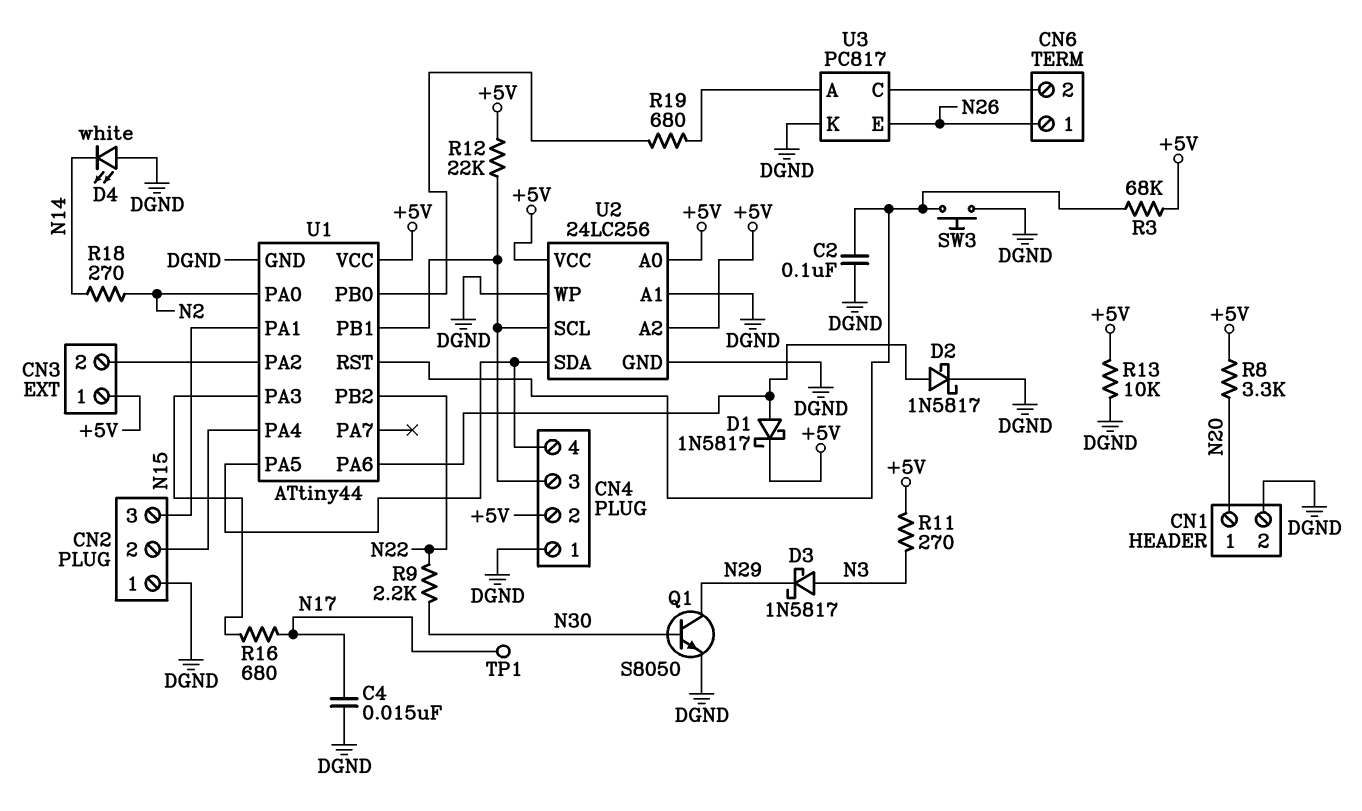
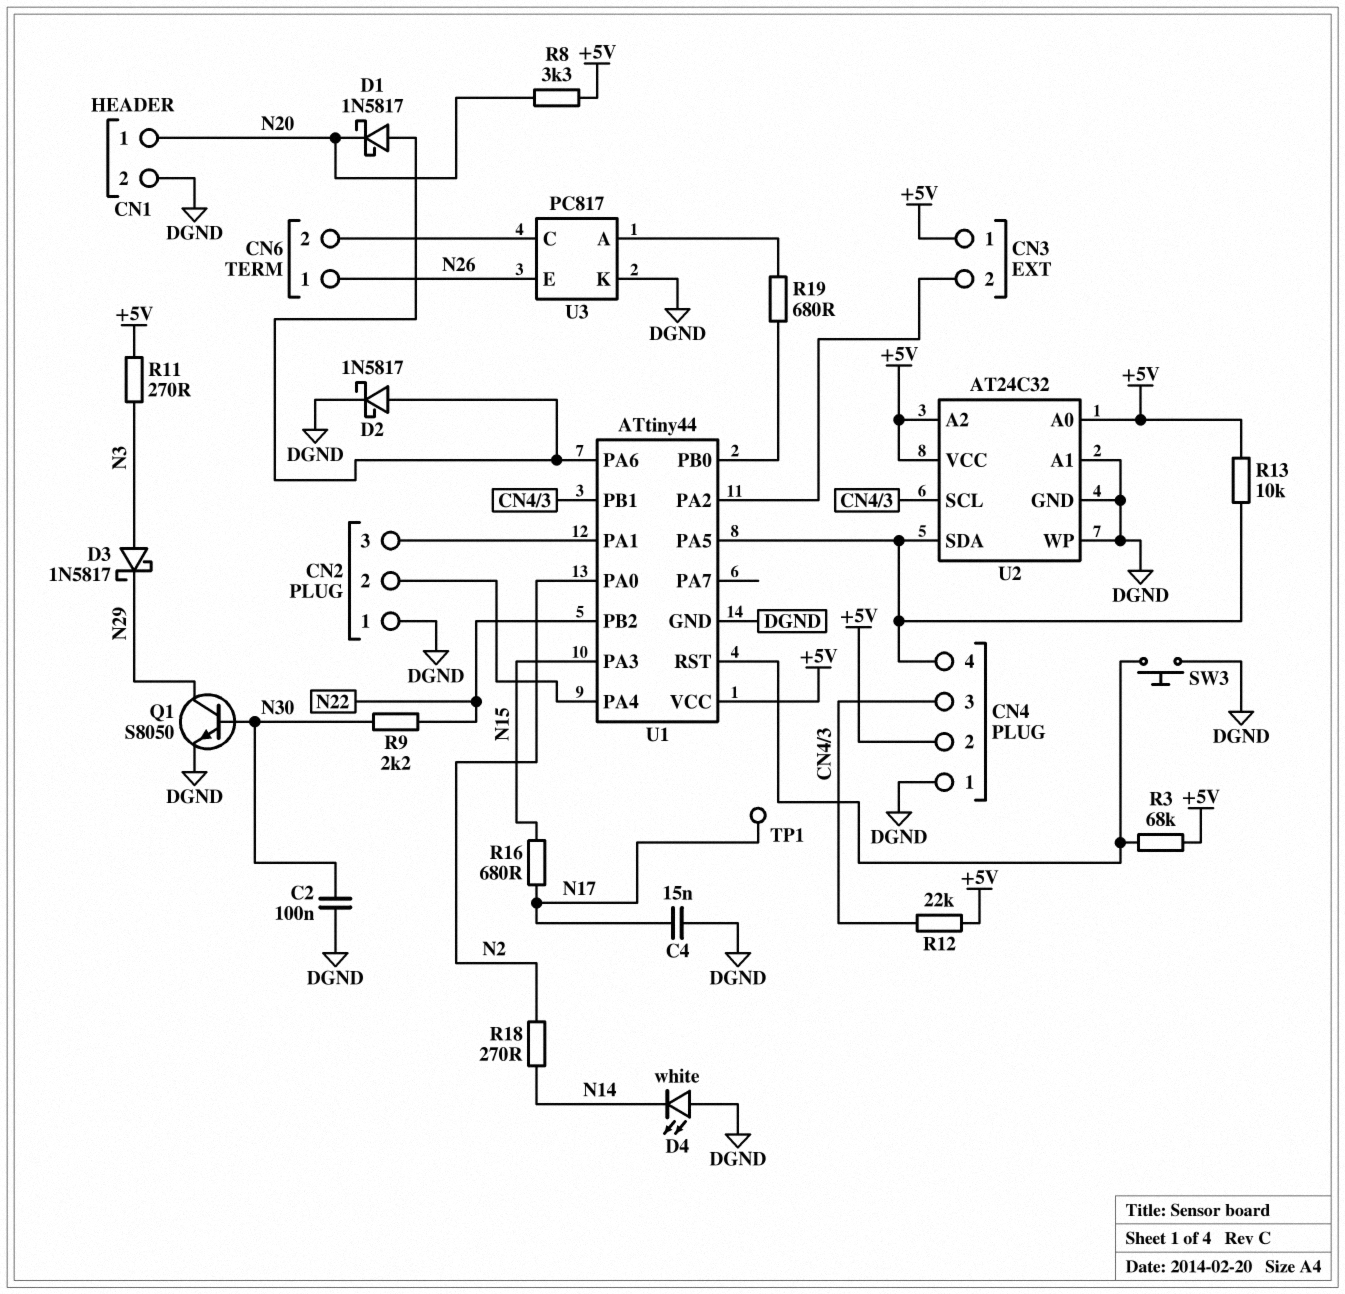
C2: 100nF (DGND, U1/RST) -> 100nF (DGND, N30)
D1: schottky 1N5817 (A U1/PA6, K +5V) -> schottky 1N5817 (A U1/PA6, K N20)
R13: 10k (+5V, DGND) -> 10k (+5V, CN4/4)
U2: 24LC256 -> AT24C32

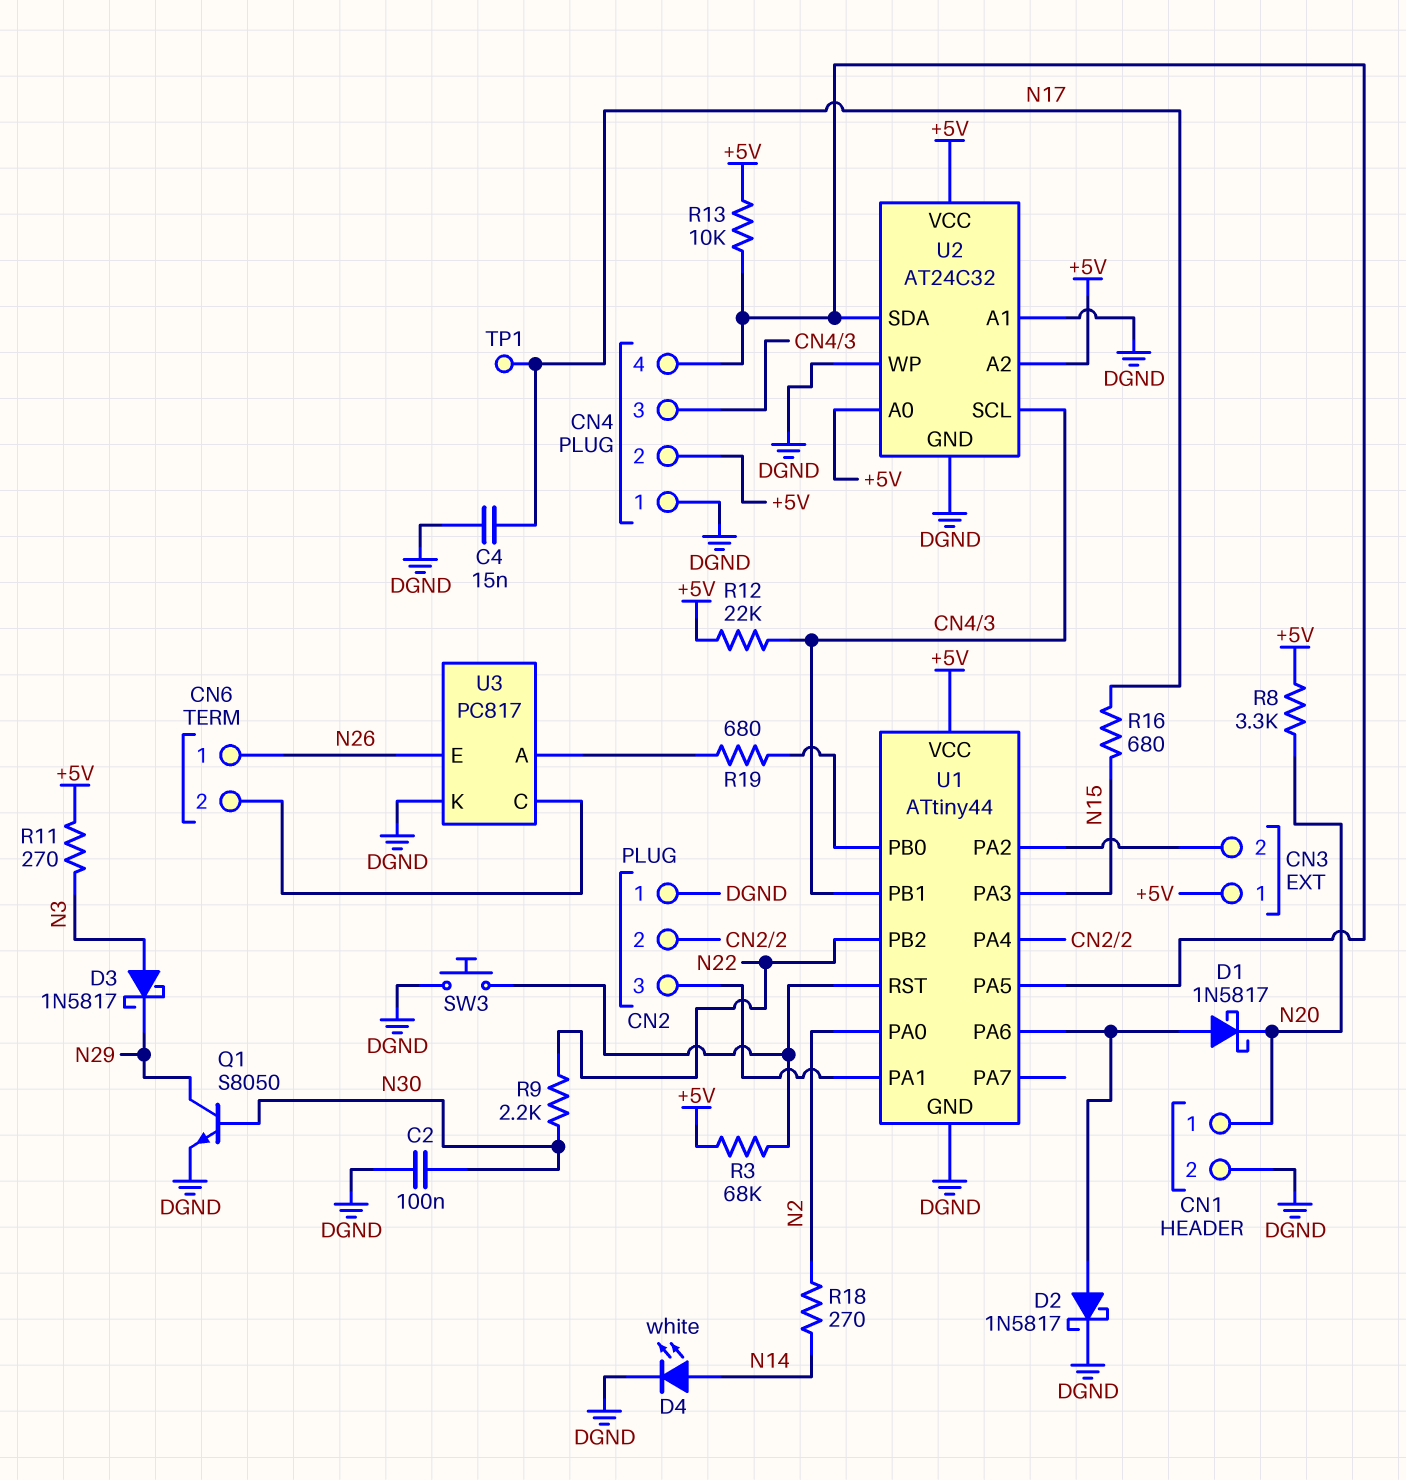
D4: LED white (A DGND, K N14) -> LED white (A N14, K DGND)

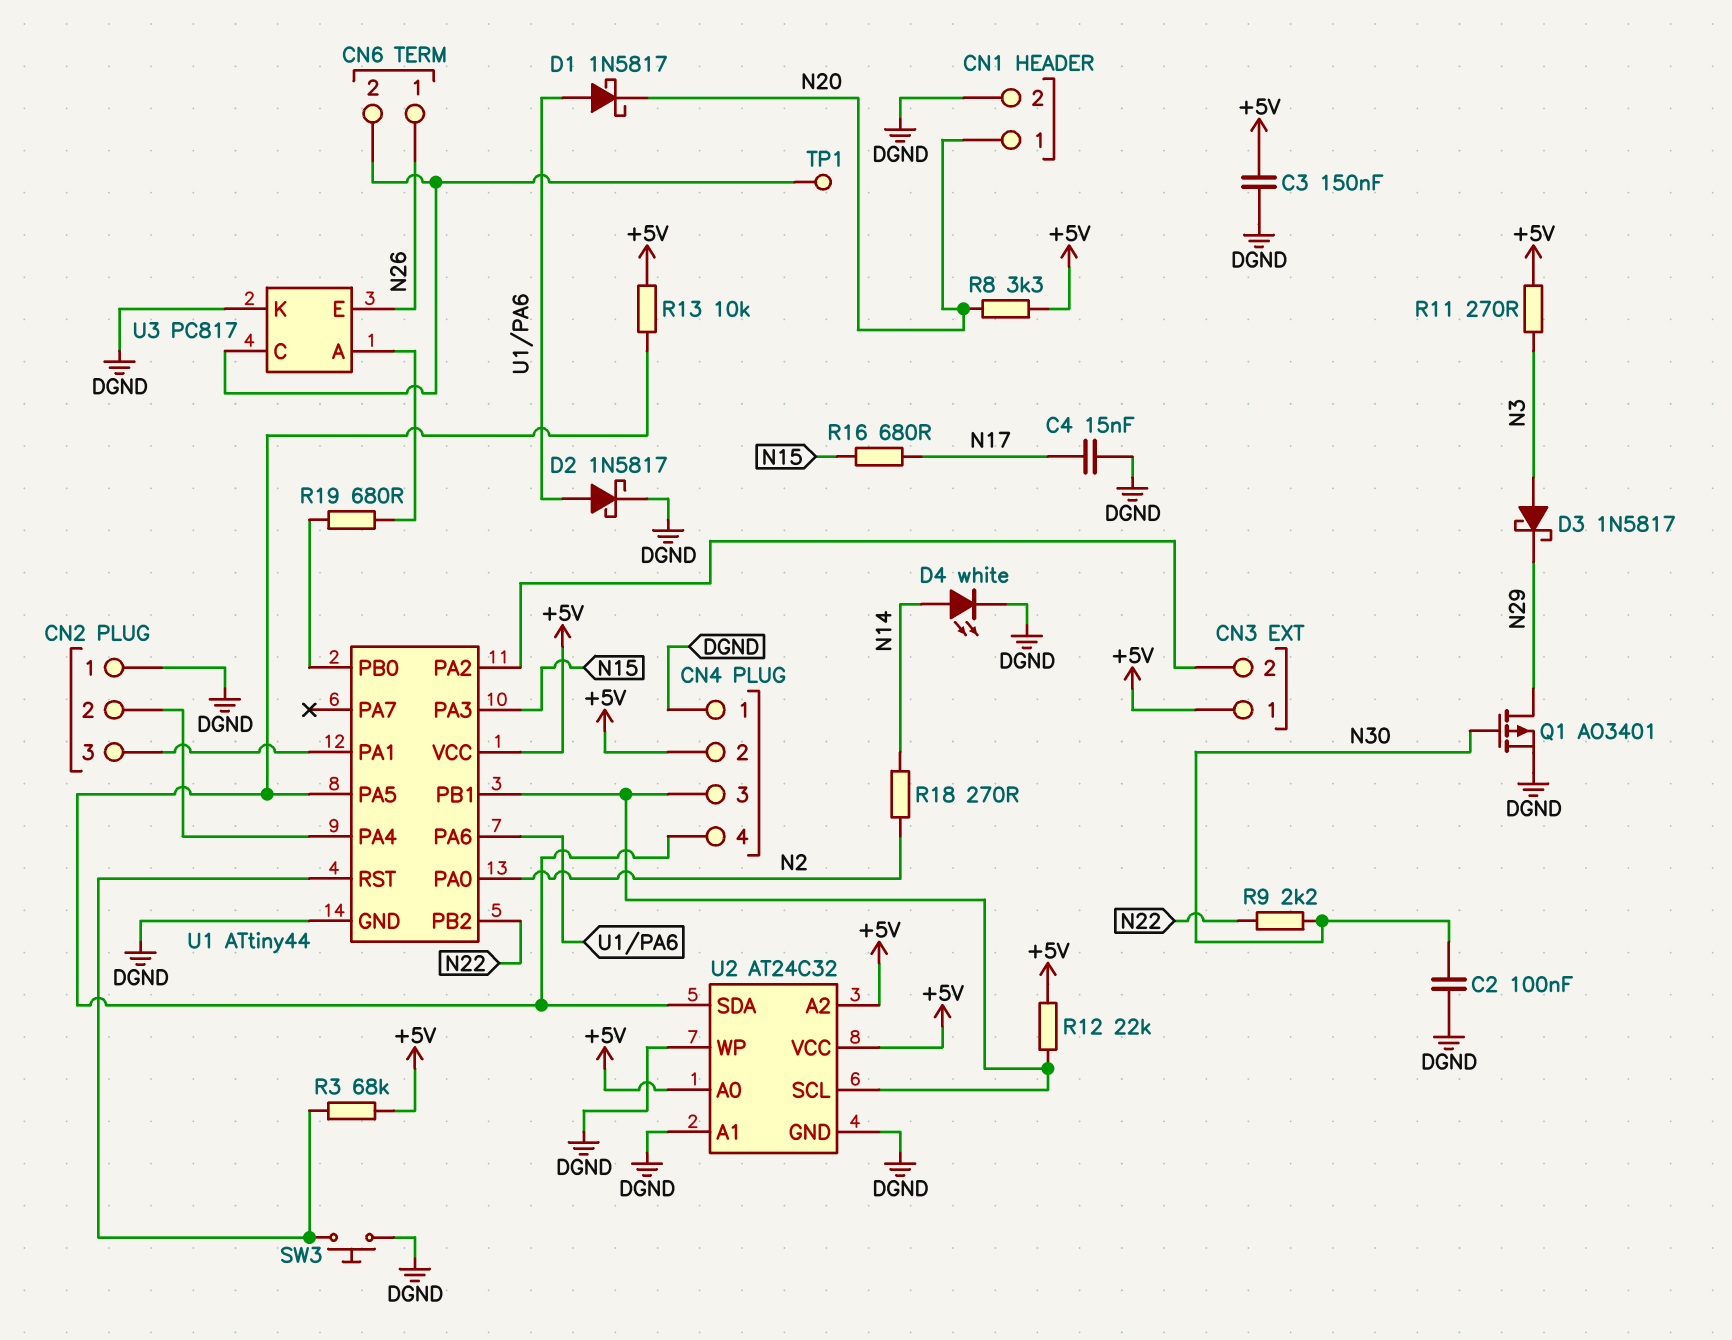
C3: none -> 150nF (+5V, DGND)
Q1: NPN S8050 (B N30, C N29, E DGND) -> PMOS AO3401 (G N30, D N29, S DGND)
TP1: test point (N17) -> test point (CN6/2)

